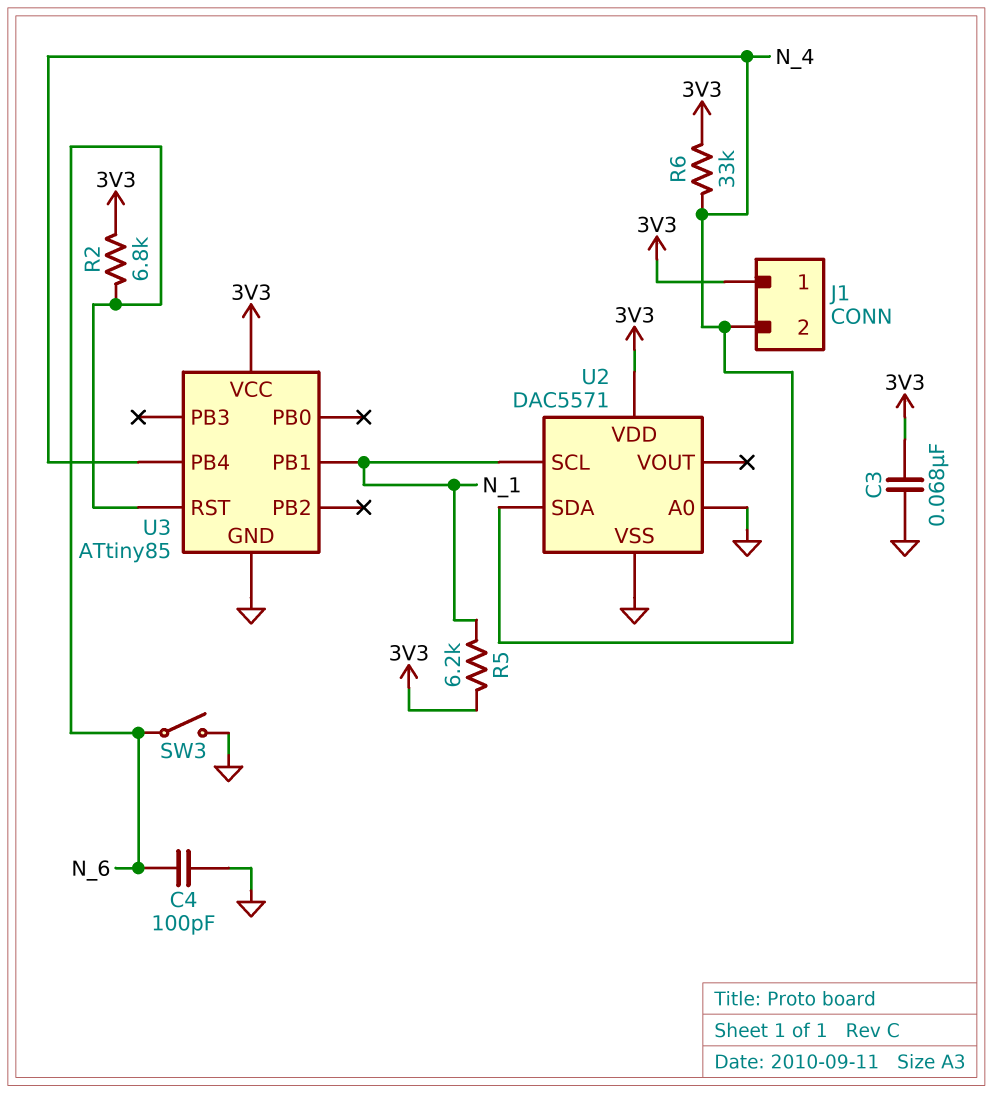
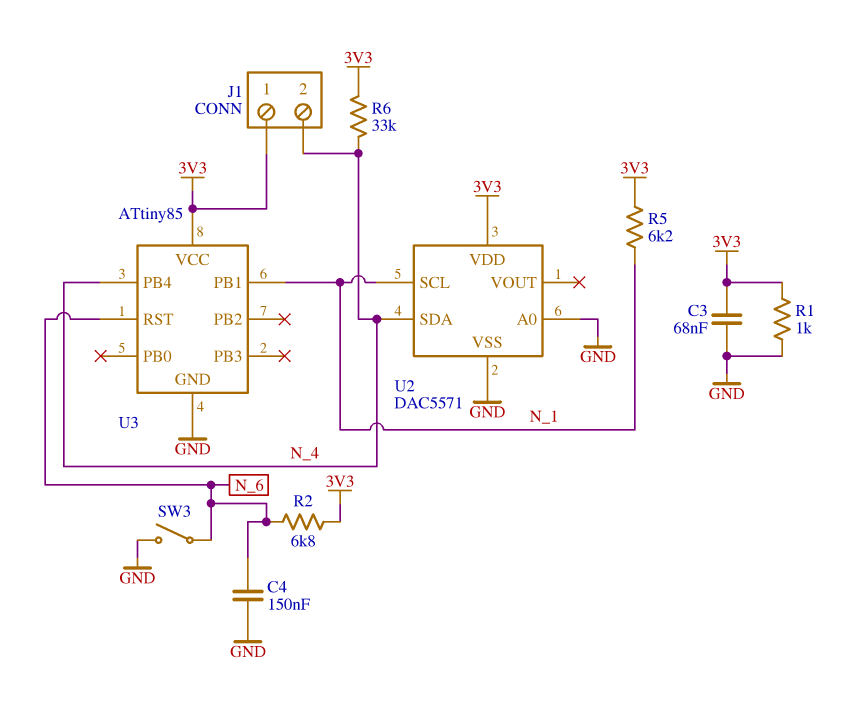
C4: 100pF (GND, N_6) -> 150nF (GND, N_6)
R1: none -> 1k (3V3, GND)

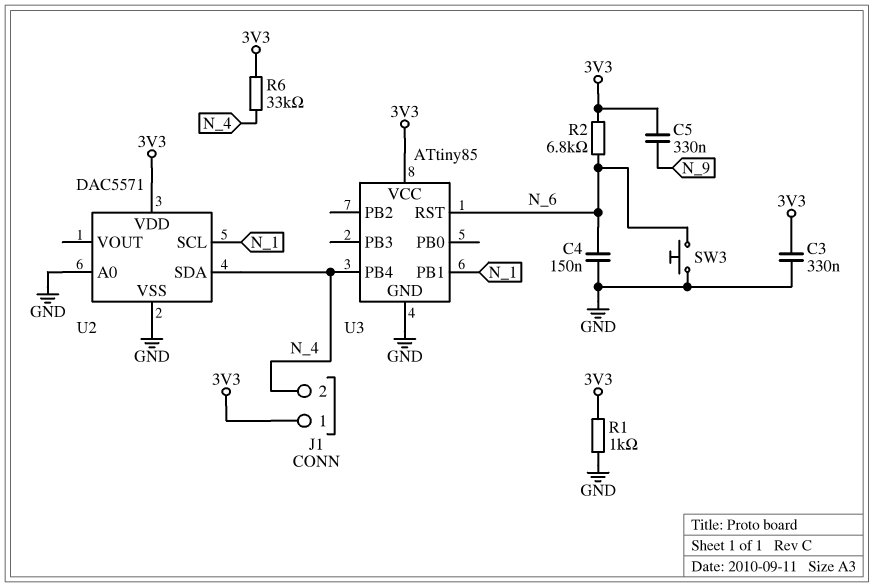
C3: 68nF (3V3, GND) -> 330nF (3V3, GND)
C5: none -> 330nF (3V3, N_9)
R5: 6.2k (3V3, N_1) -> none
SW3: switch (GND, N_6) -> button (GND, N_6)

